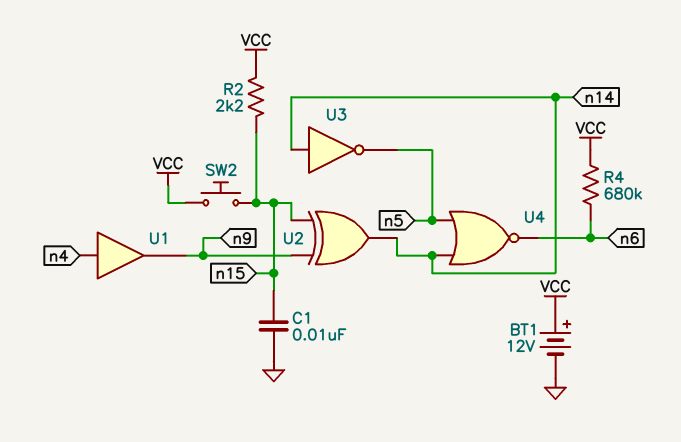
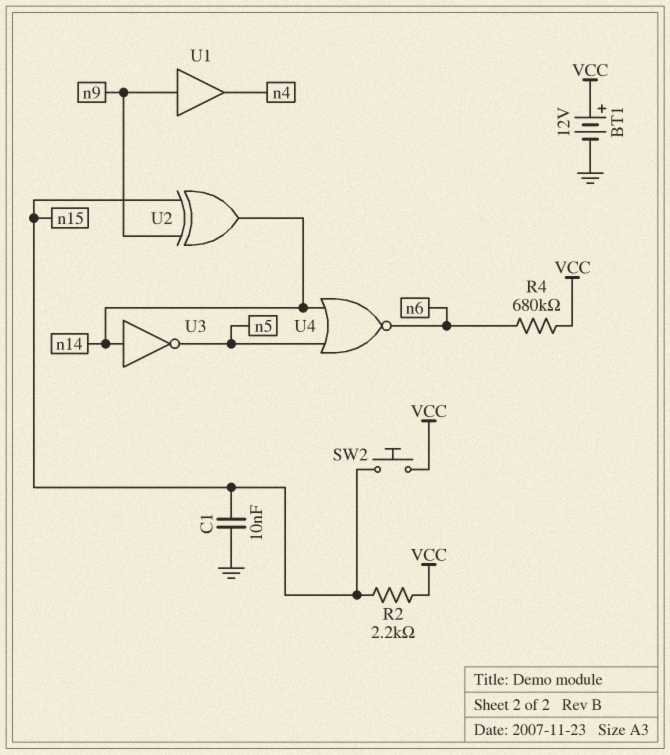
U1: buffer (in n4, out n9) -> buffer (in n9, out n4)

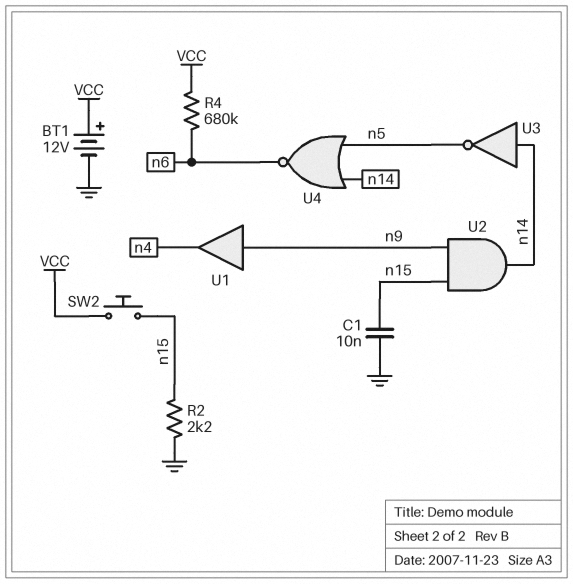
R2: 2.2k (VCC, n15) -> 2.2k (GND, n15)
U2: XOR (in n9, in n15, out n14) -> AND (in n9, in n15, out n14)

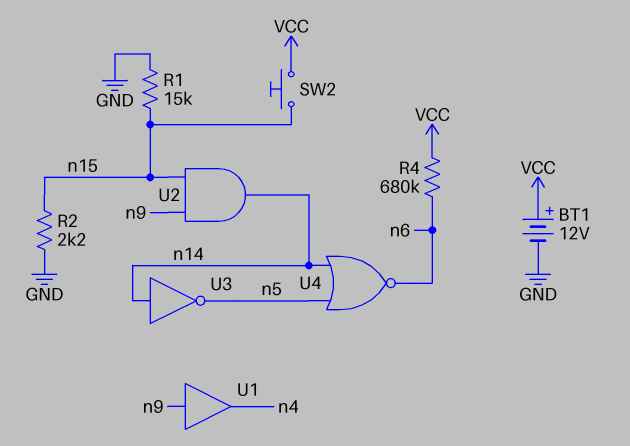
C1: 10nF (GND, n15) -> none
R1: none -> 15k (GND, n15)

